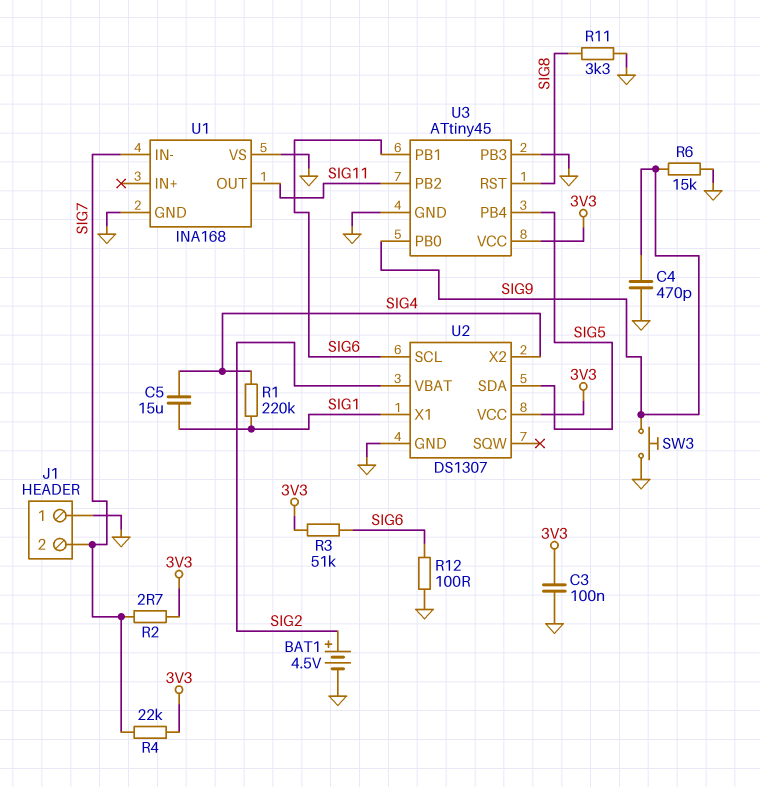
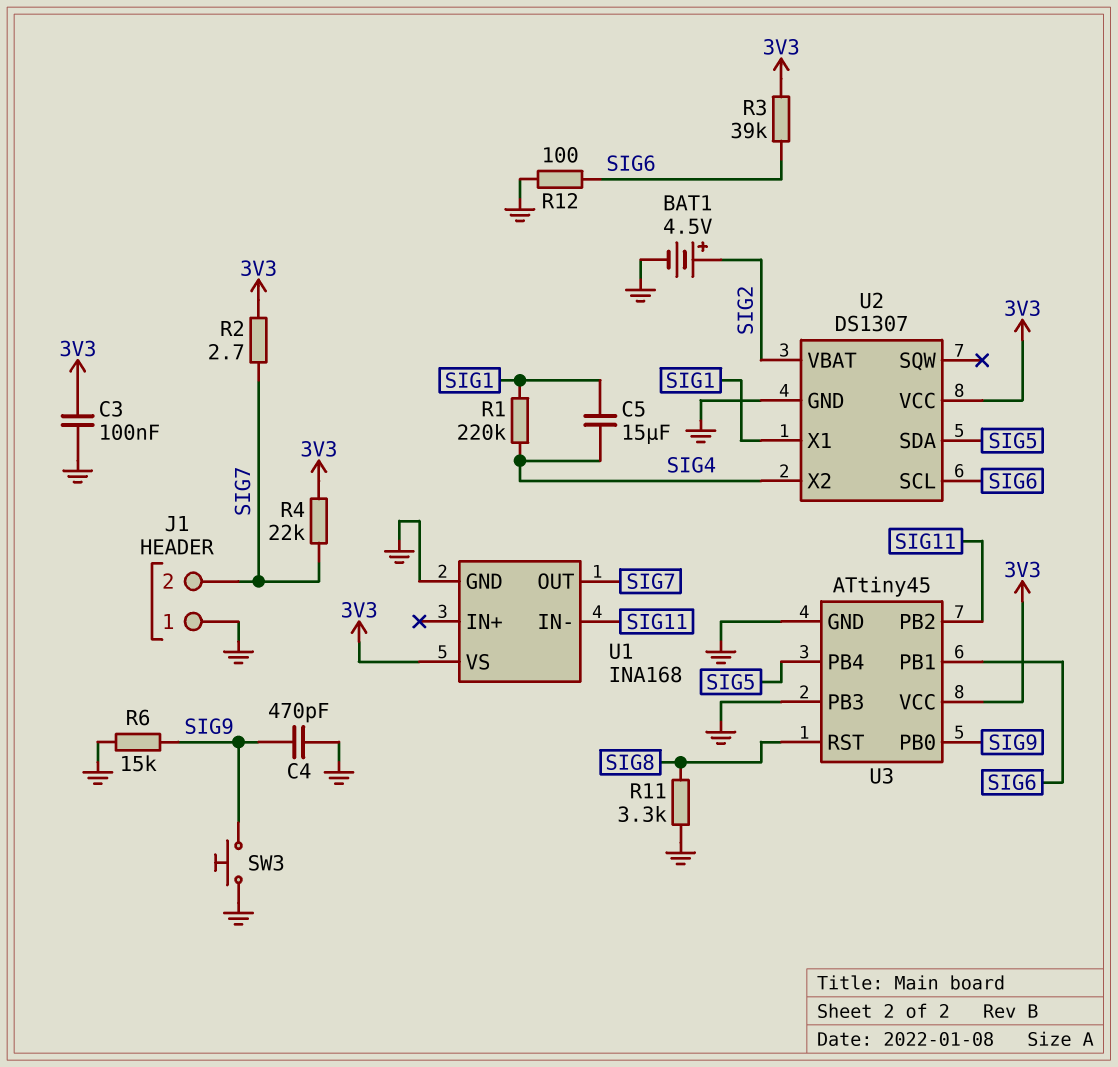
R3: 51k (3V3, SIG6) -> 39k (3V3, SIG6)
U1 pin IN-: SIG7 -> SIG11
U1 pin OUT: SIG11 -> SIG7
U1 pin VS: GND -> 3V3

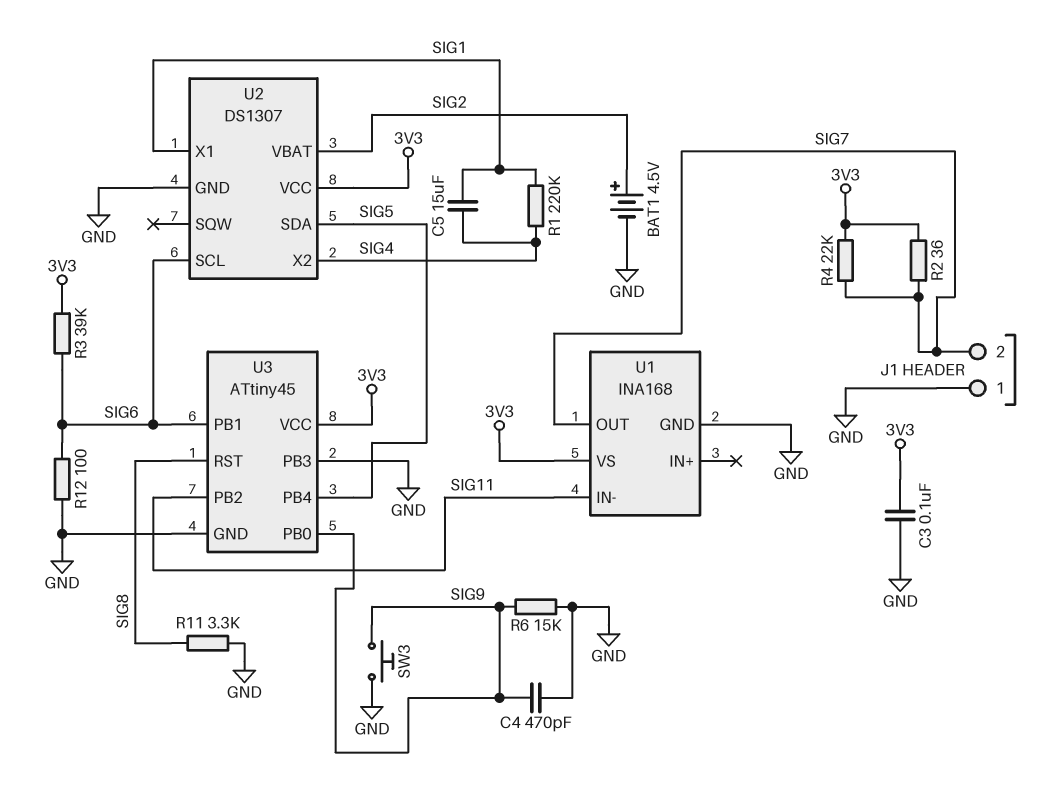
R2: 2.7 (3V3, SIG7) -> 36 (3V3, SIG7)

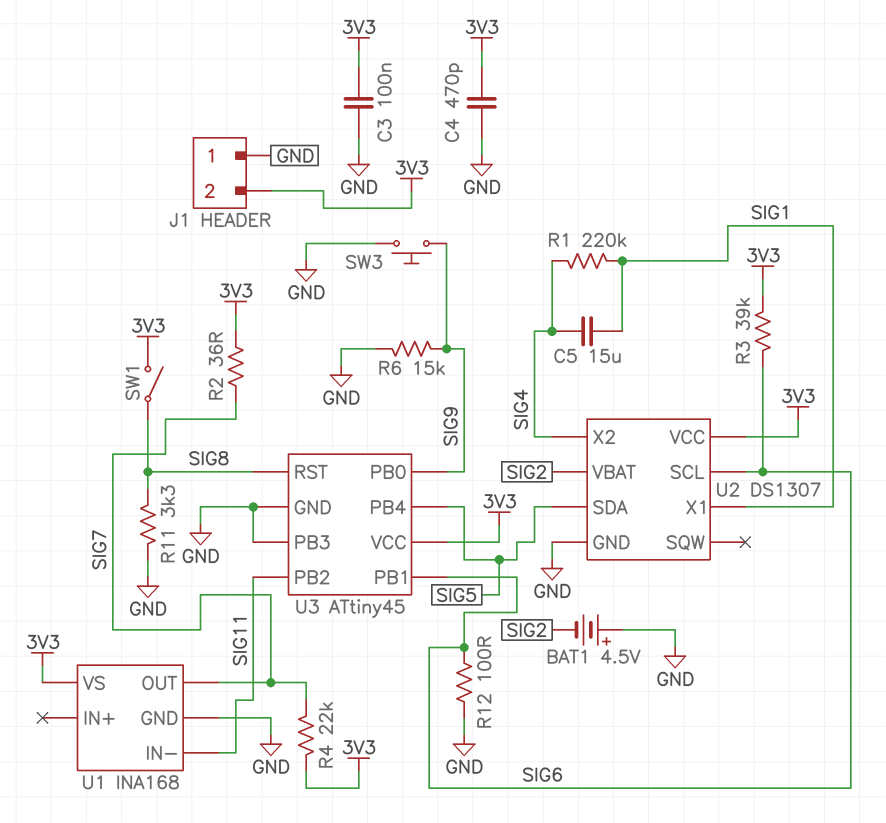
BAT1: 4.5V (plus SIG2, minus GND) -> 4.5V (plus GND, minus SIG2)
C4: 470pF (GND, SIG9) -> 470pF (3V3, GND)
J1 pin 2: SIG7 -> 3V3
SW1: none -> switch (3V3, SIG8)

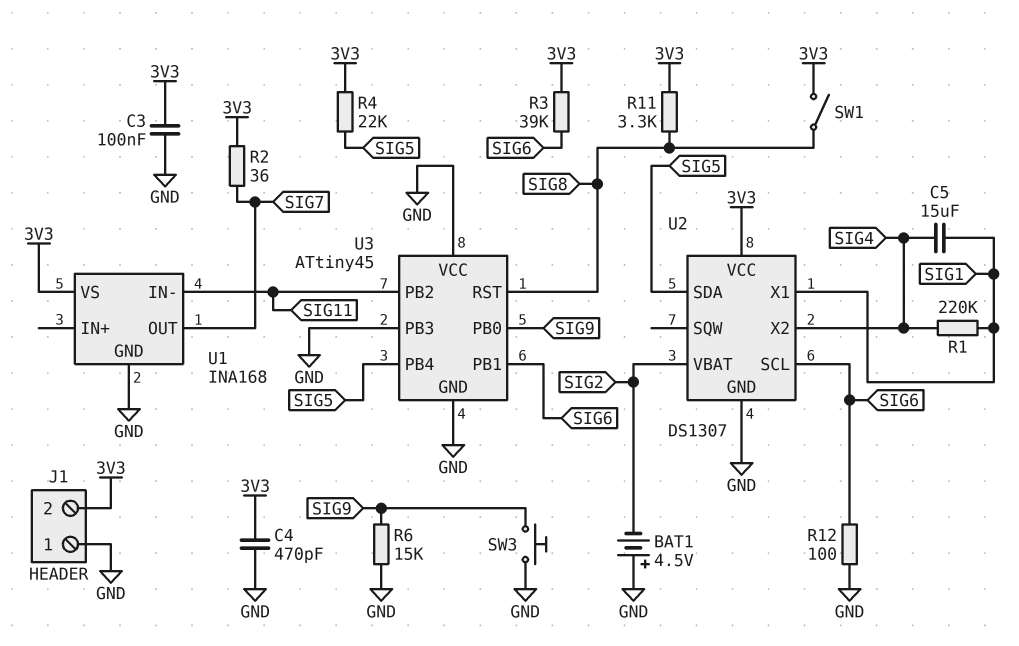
R4: 22k (3V3, SIG7) -> 22k (3V3, SIG5)
R11: 3.3k (GND, SIG8) -> 3.3k (3V3, SIG8)
U3 pin VCC: 3V3 -> GND

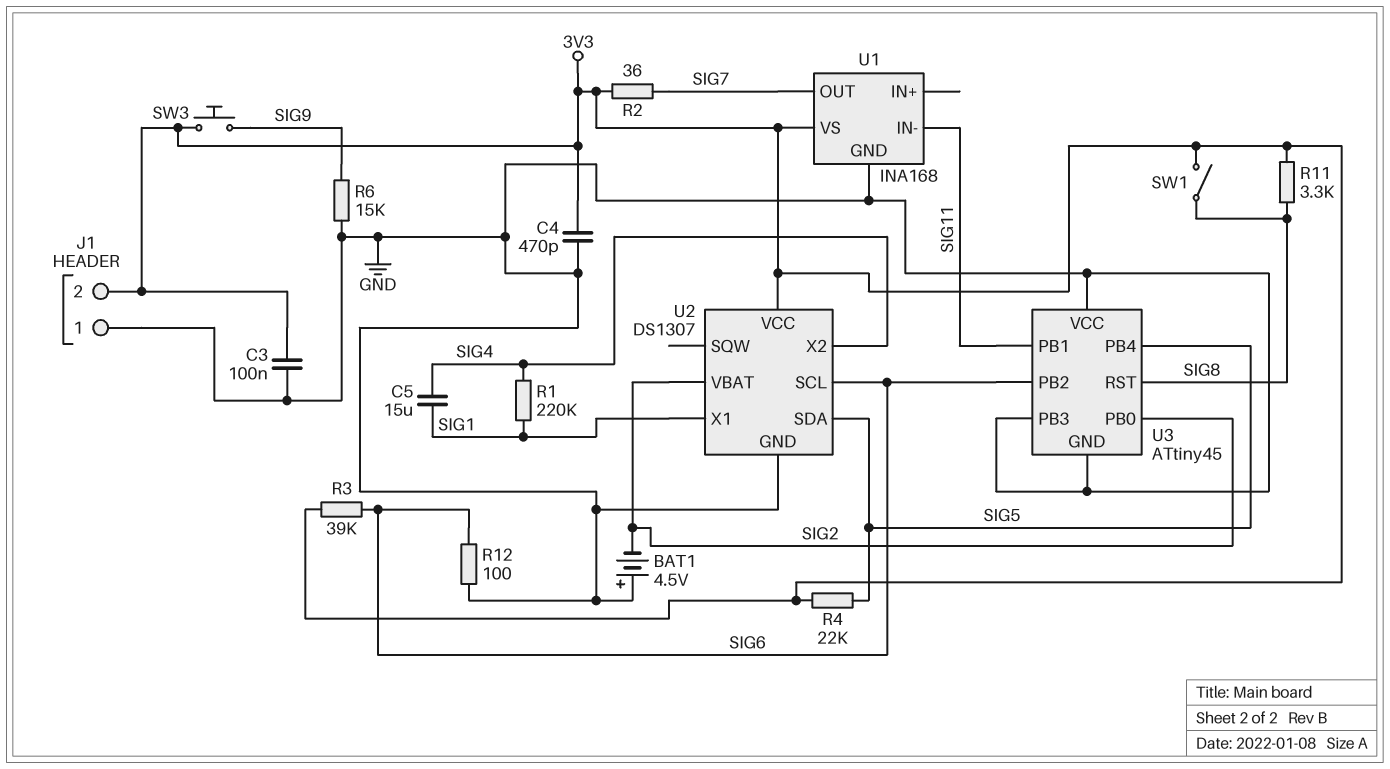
SW3: button (GND, SIG9) -> button (3V3, SIG9)
U3 pin PB0: SIG9 -> SIG2
U3 pin PB1: SIG6 -> SIG11
U3 pin PB2: SIG11 -> SIG6

